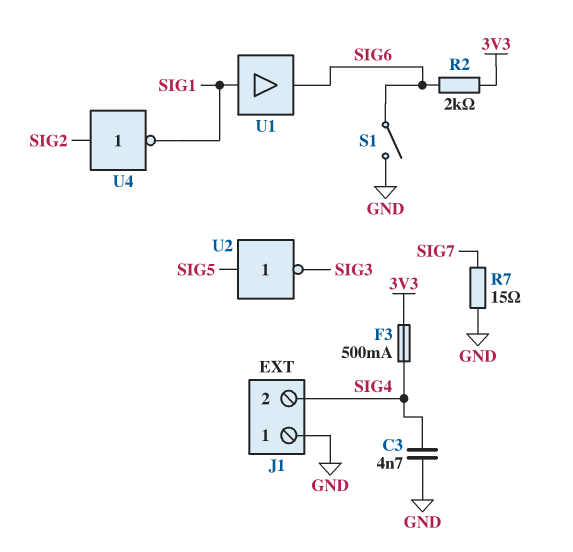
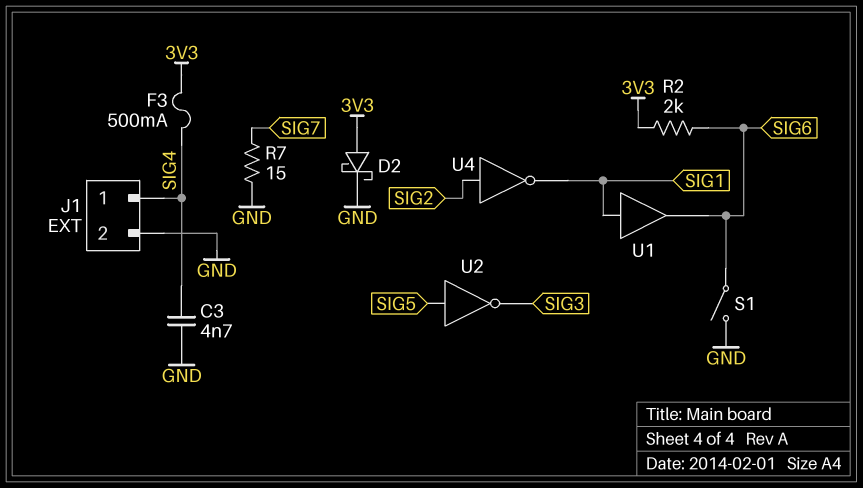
D2: none -> schottky (A 3V3, K GND)
J1 pin 1: GND -> SIG4
J1 pin 2: SIG4 -> GND

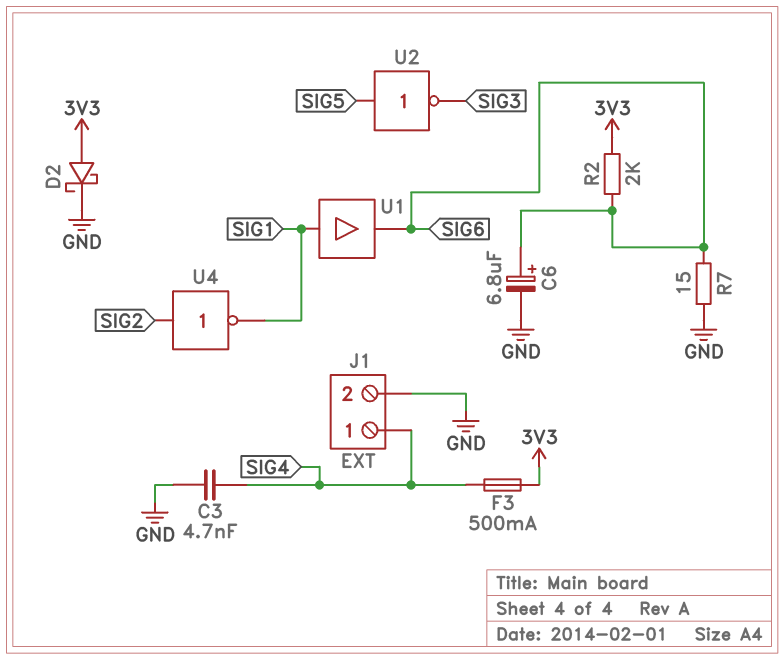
C6: none -> 6.8uF (plus SIG6, minus GND)
R7: 15 (GND, SIG7) -> 15 (GND, SIG6)
S1: switch (GND, SIG6) -> none

